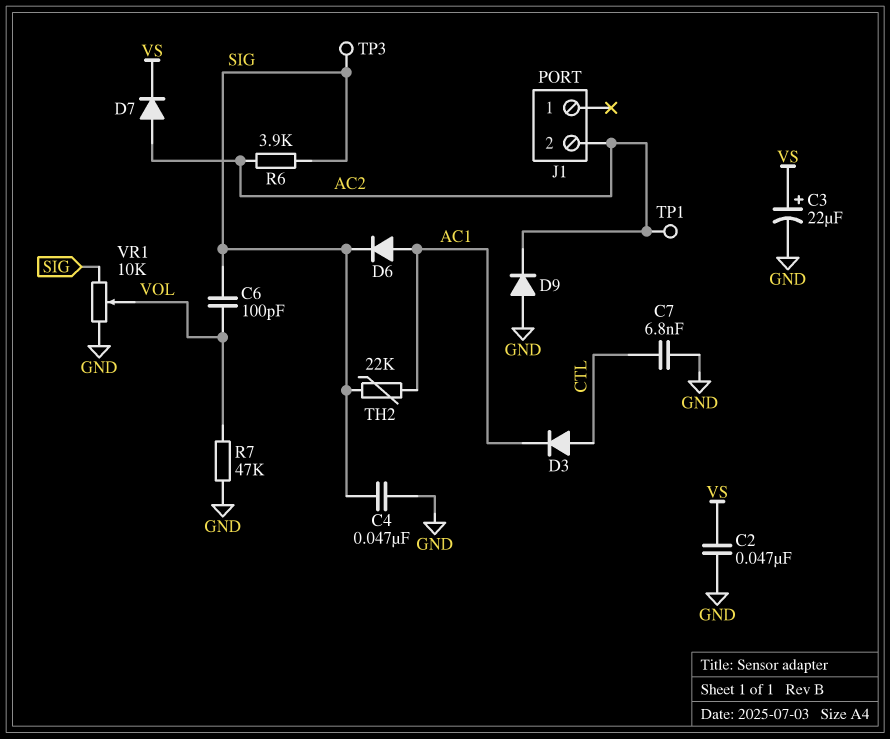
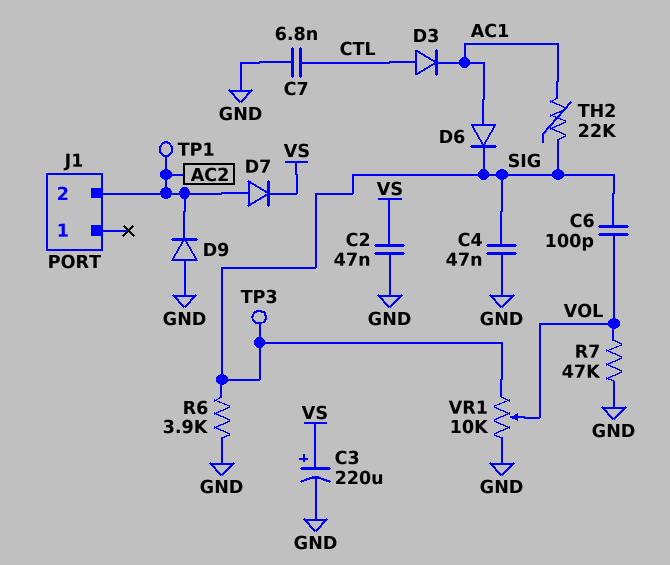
C3: 22uF (plus VS, minus GND) -> 220uF (plus VS, minus GND)
R6: 3.9k (AC2, SIG) -> 3.9k (GND, SIG)

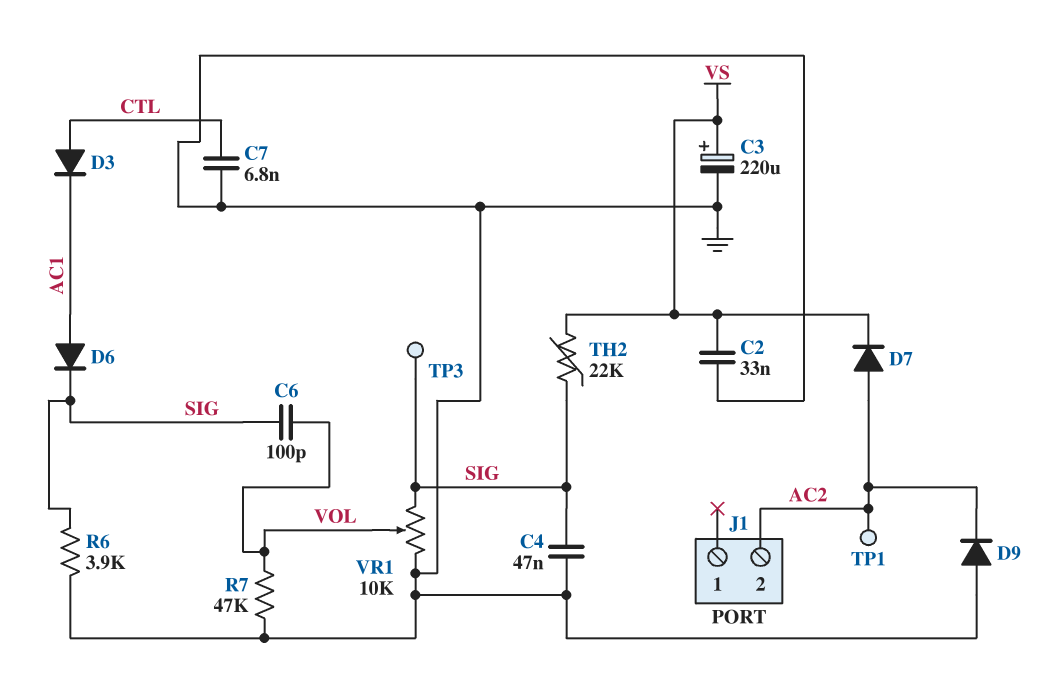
C2: 47nF (GND, VS) -> 33nF (GND, VS)
TH2: 22k (AC1, SIG) -> 22k (SIG, VS)

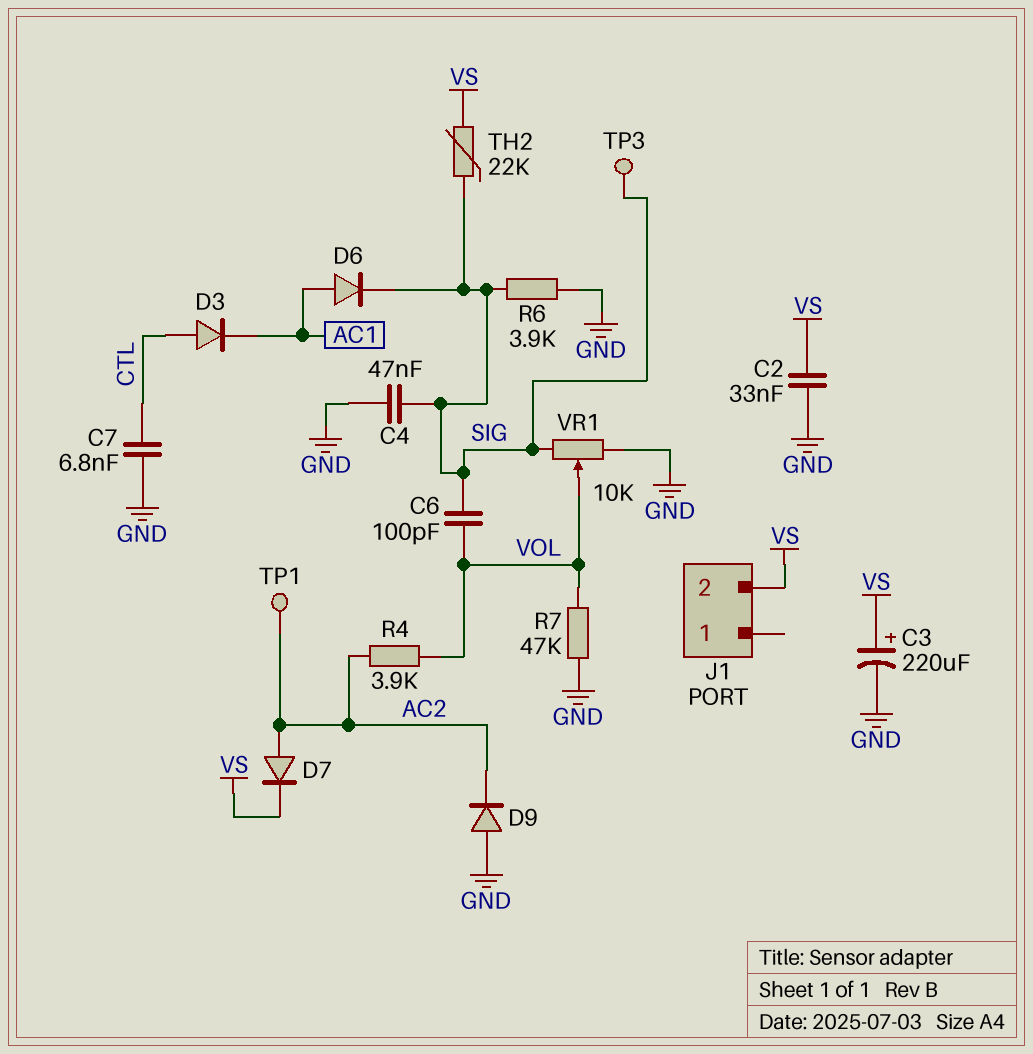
J1 pin 2: AC2 -> VS
R4: none -> 3.9k (AC2, VOL)

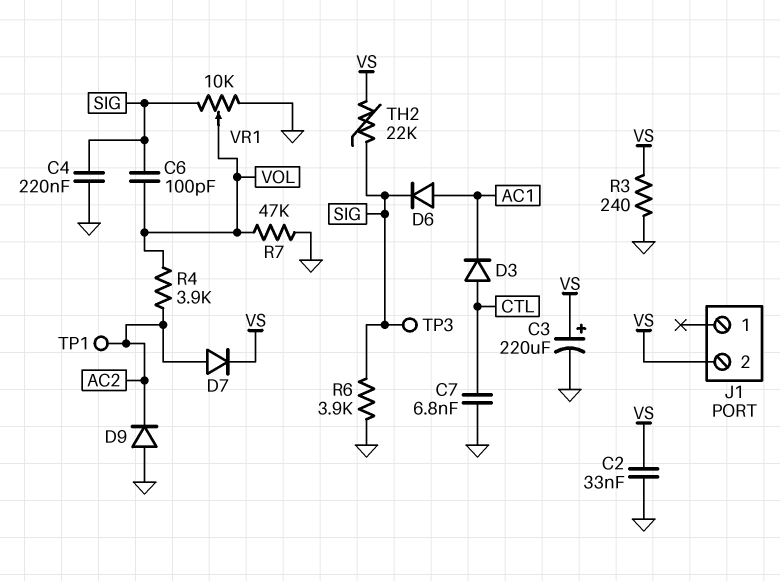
C4: 47nF (GND, SIG) -> 220nF (GND, SIG)
R3: none -> 240 (GND, VS)

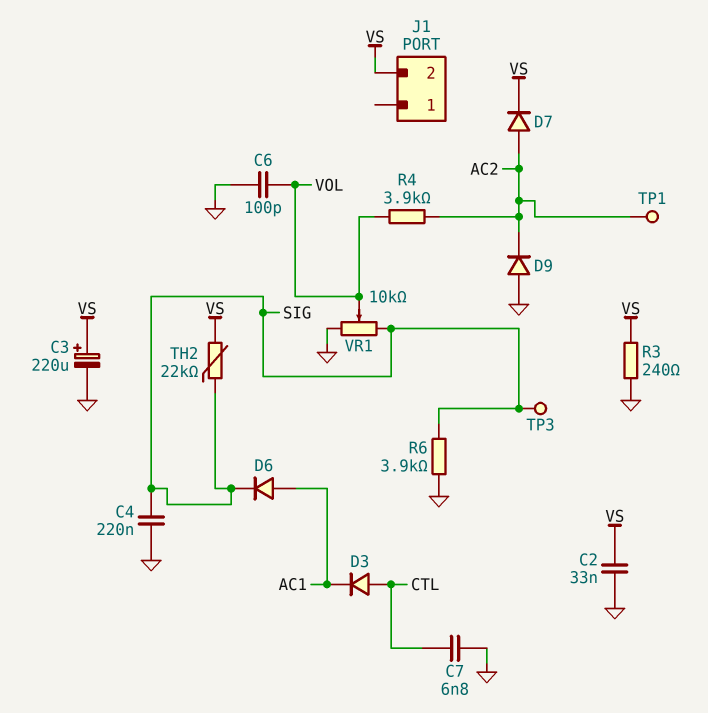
C6: 100pF (SIG, VOL) -> 100pF (GND, VOL)
R7: 47k (GND, VOL) -> none

